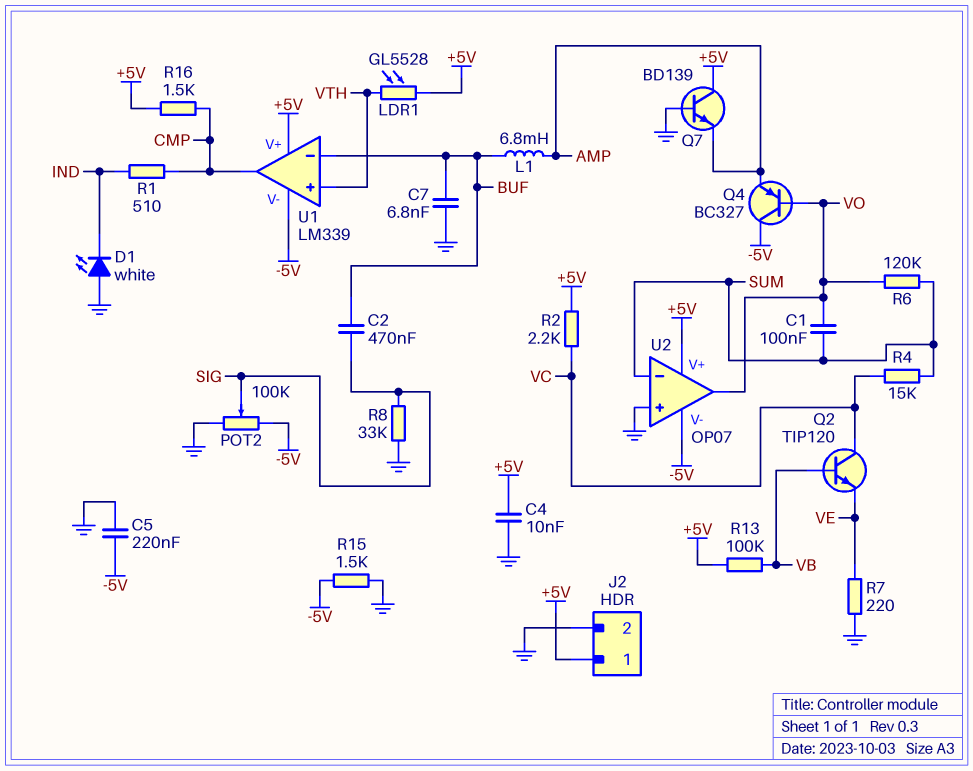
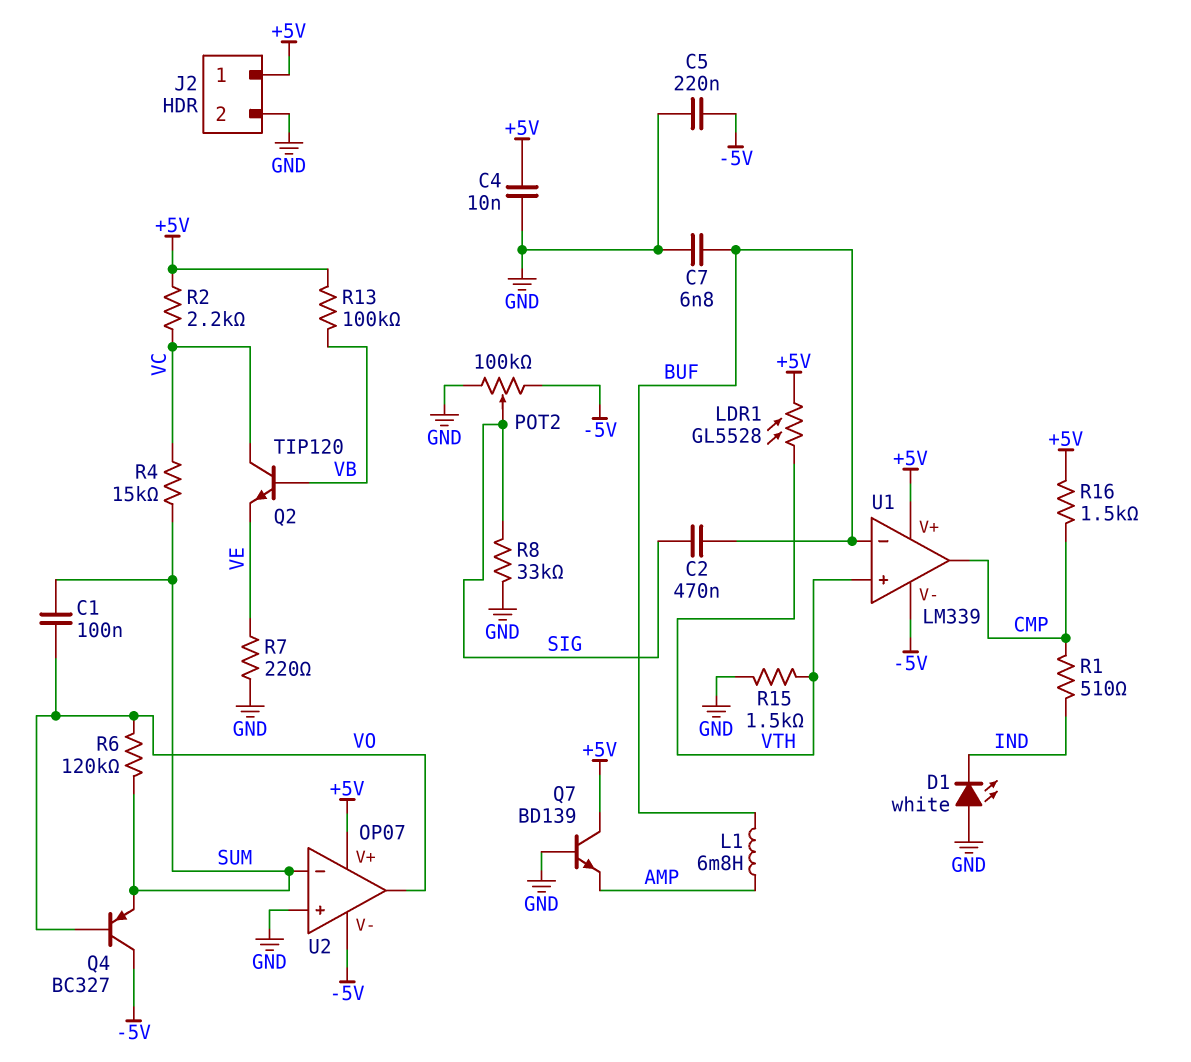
Q4: PNP BC327 (B VO, C -5V, E AMP) -> PNP BC327 (B VO, C -5V, E SUM)
R15: 1.5k (-5V, GND) -> 1.5k (GND, VTH)

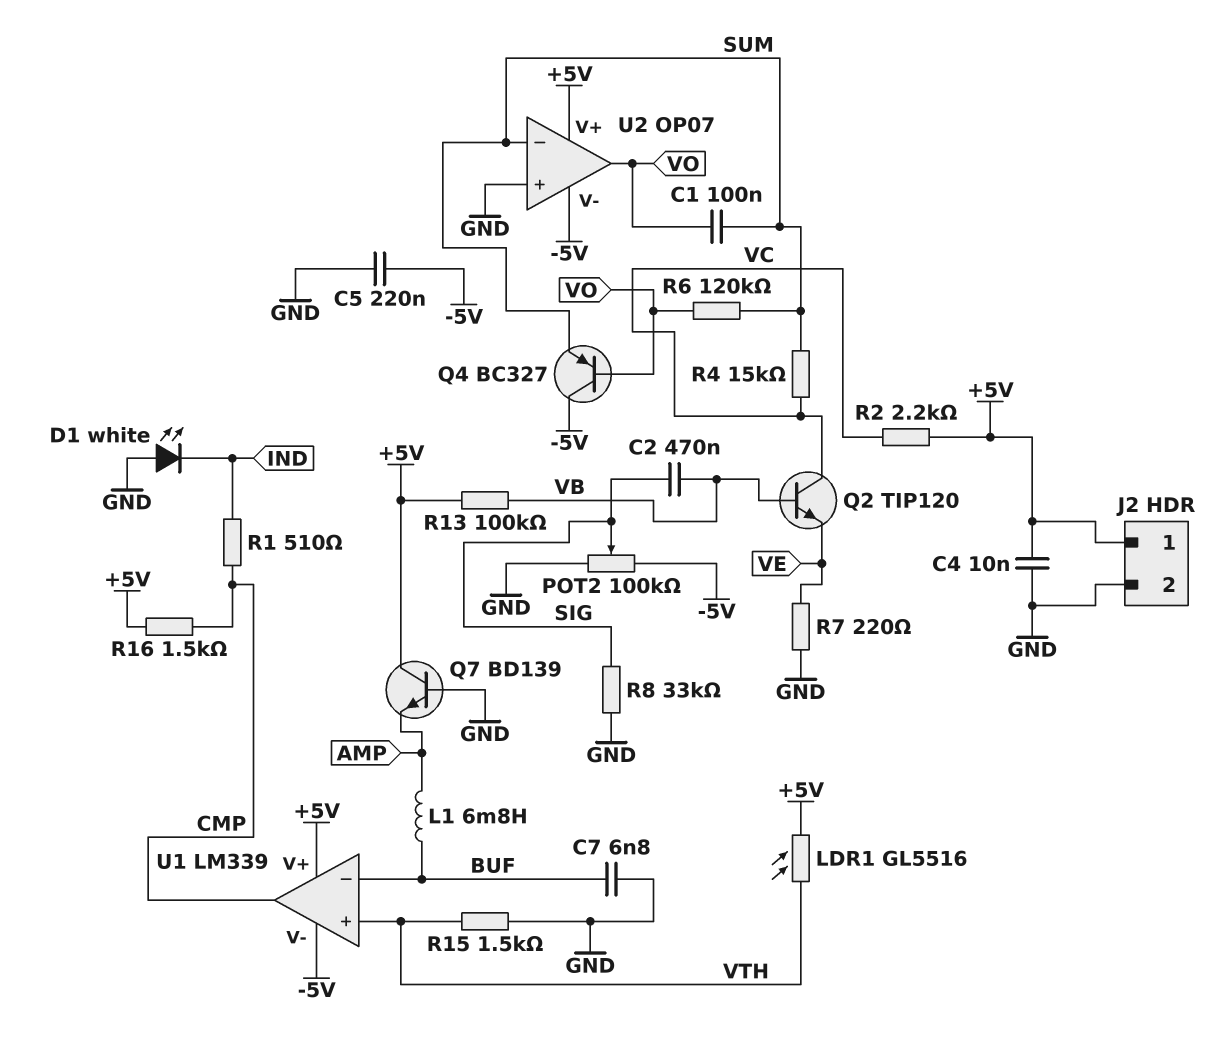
C2: 470nF (BUF, SIG) -> 470nF (SIG, VB)
LDR1: GL5528 (+5V, VTH) -> GL5516 (+5V, VTH)

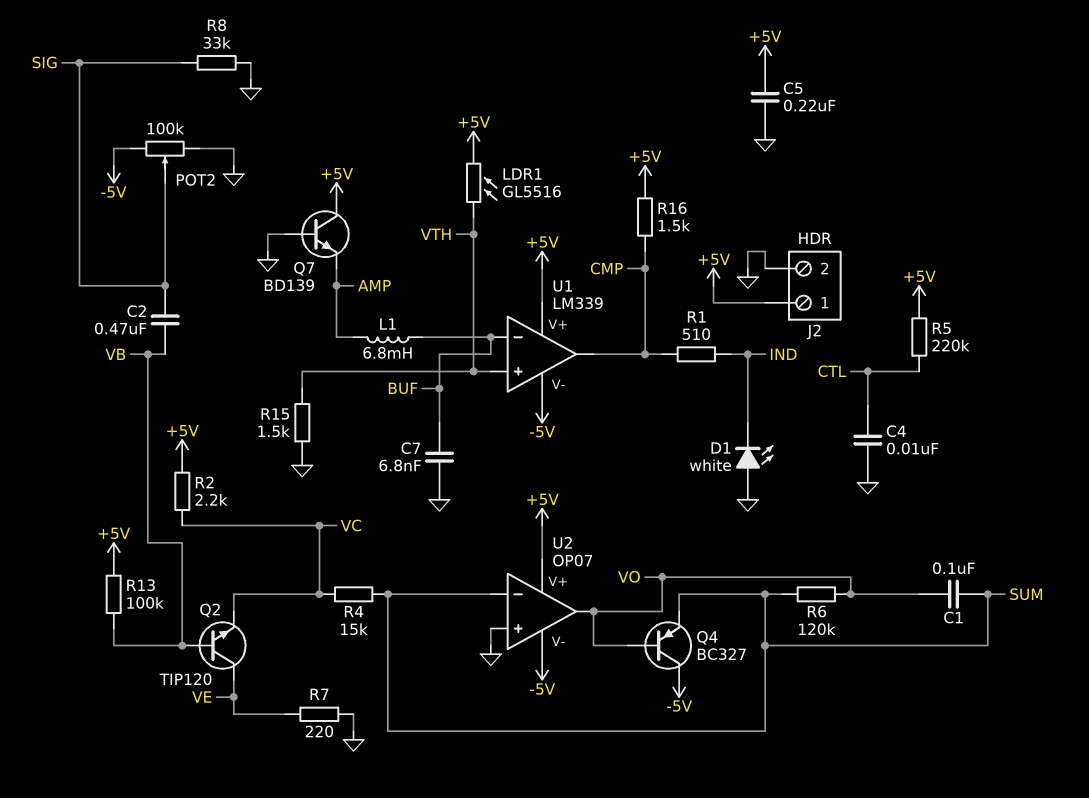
C4: 10nF (+5V, GND) -> 10nF (CTL, GND)
C5: 220nF (-5V, GND) -> 220nF (+5V, GND)
Q2: NPN TIP120 (B VB, C VC, E VE) -> NPN TIP120 (B VB, C VE, E VC)
R5: none -> 220k (+5V, CTL)

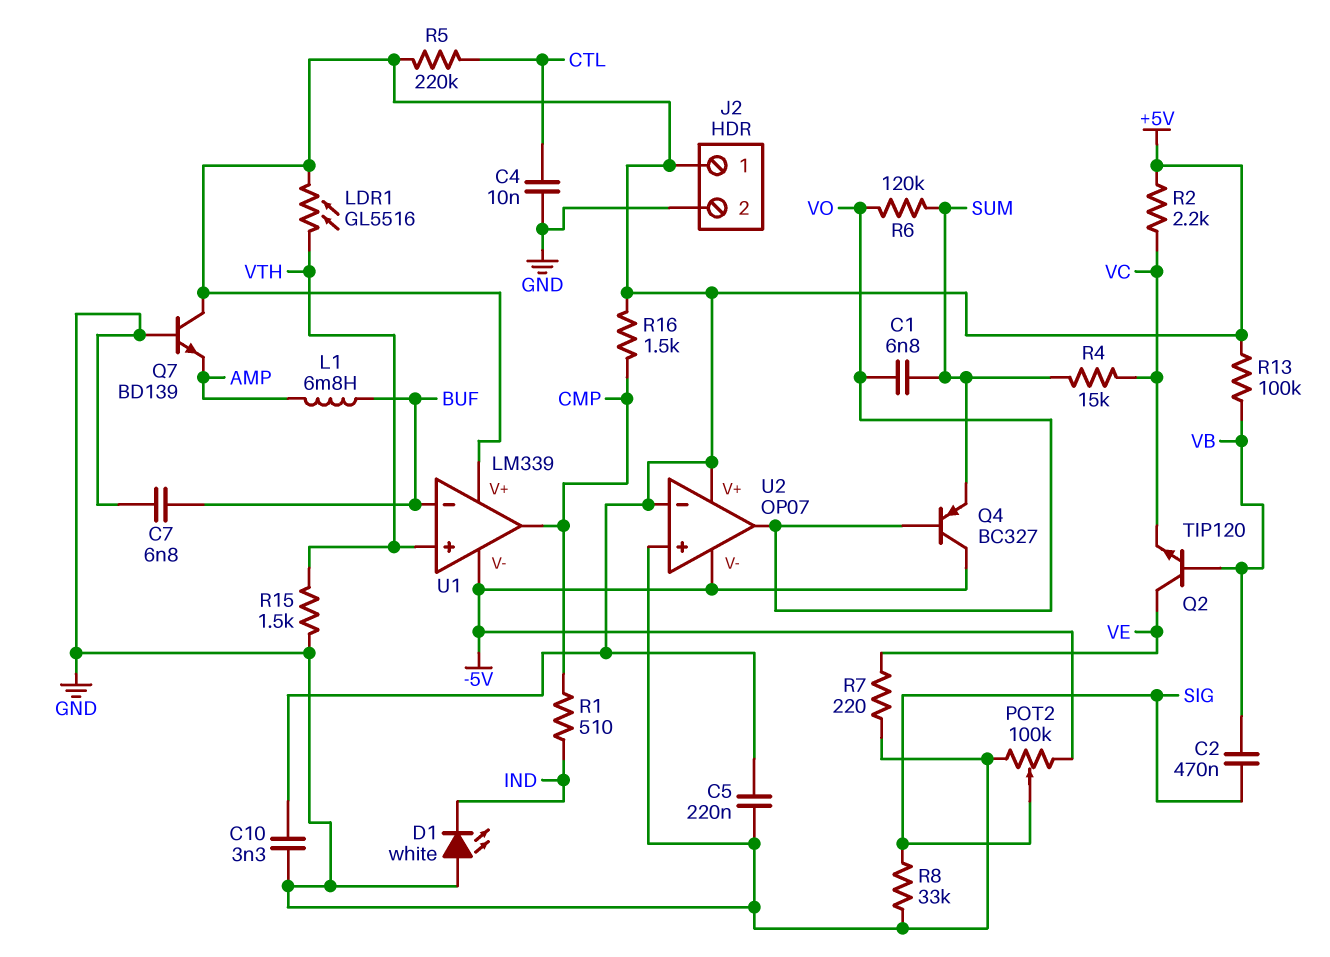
C1: 100nF (SUM, VO) -> 6.8nF (SUM, VO)
C10: none -> 3.3nF (+5V, GND)
U2 pin in-: SUM -> +5V

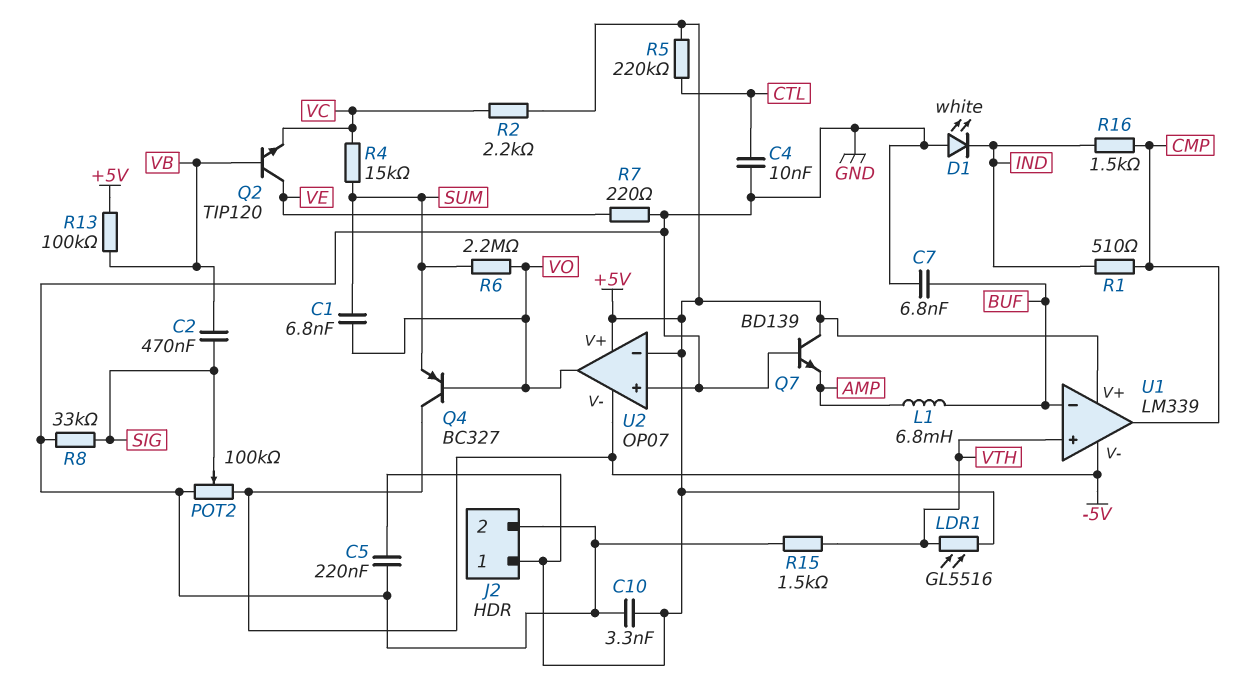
R6: 120k (SUM, VO) -> 2.2M (SUM, VO)
R16: 1.5k (+5V, CMP) -> 1.5k (CMP, IND)

